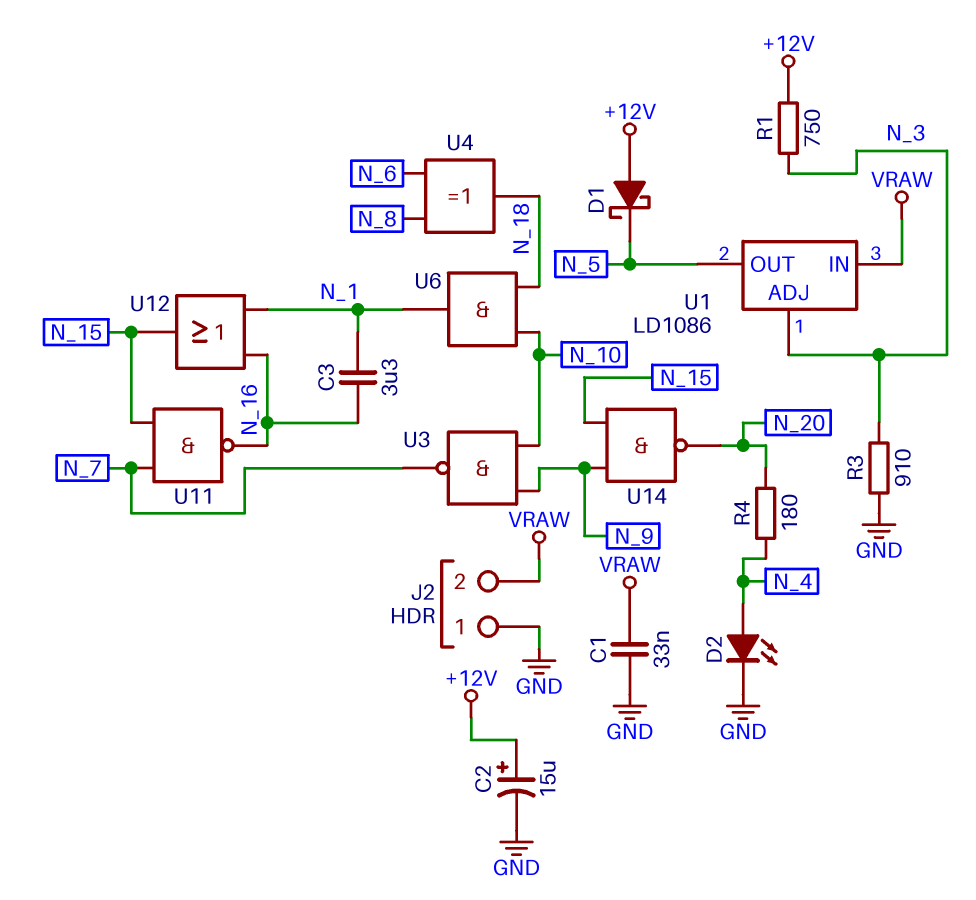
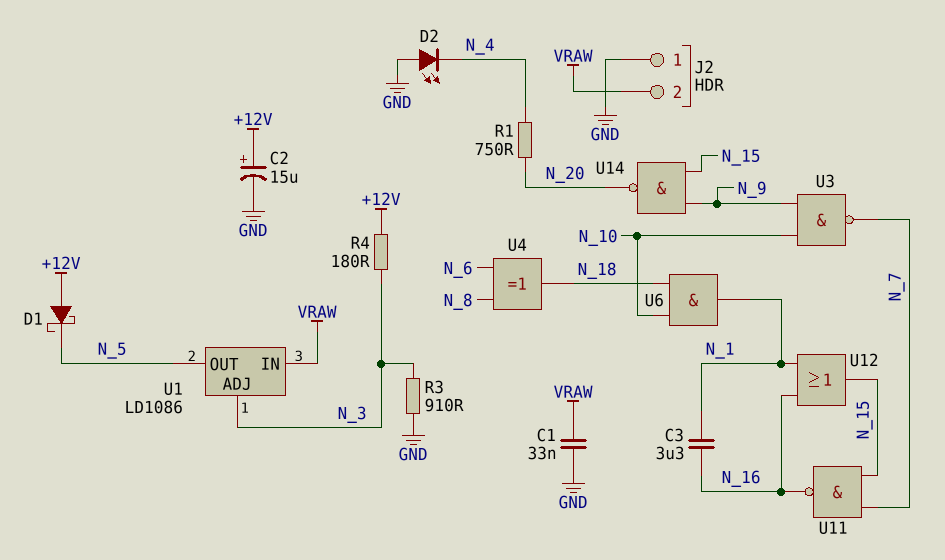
D2: LED (A N_4, K GND) -> LED (A GND, K N_4)
R1: 750 (+12V, N_3) -> 750 (N_4, N_20)
R4: 180 (N_4, N_20) -> 180 (+12V, N_3)

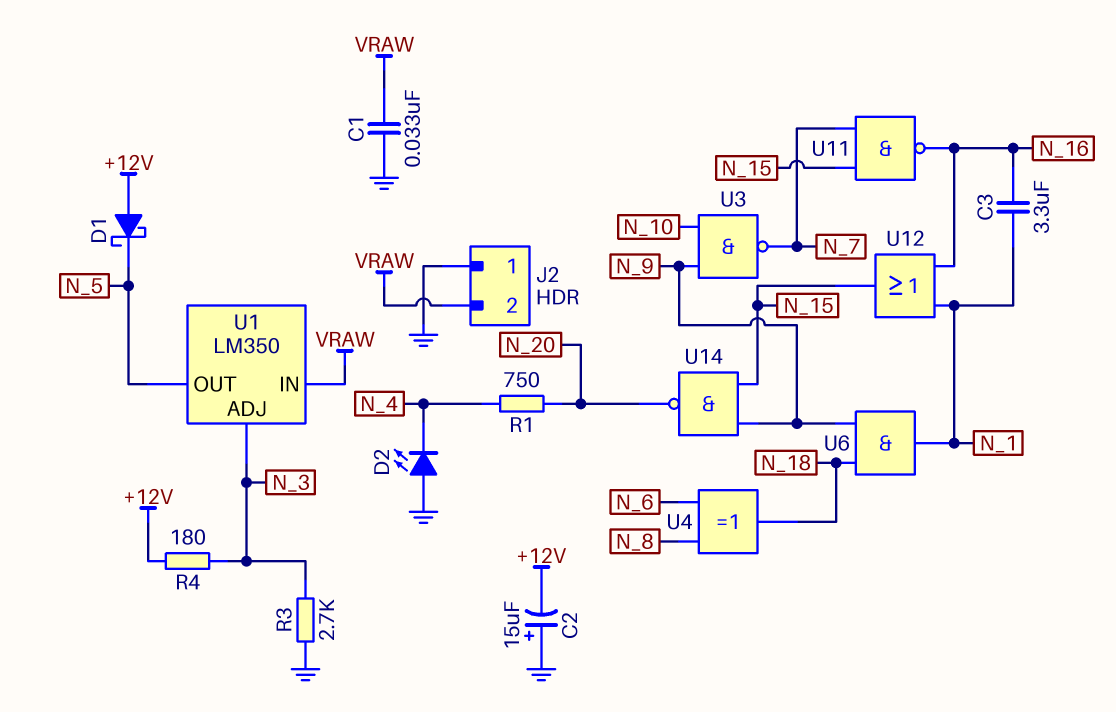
C2: 15uF (plus +12V, minus GND) -> 15uF (plus GND, minus +12V)
R3: 910 (GND, N_3) -> 2.7k (GND, N_3)
U1: LD1086 -> LM350
U6: AND (in N_10, in N_18, out N_1) -> AND (in N_9, in N_18, out N_1)

